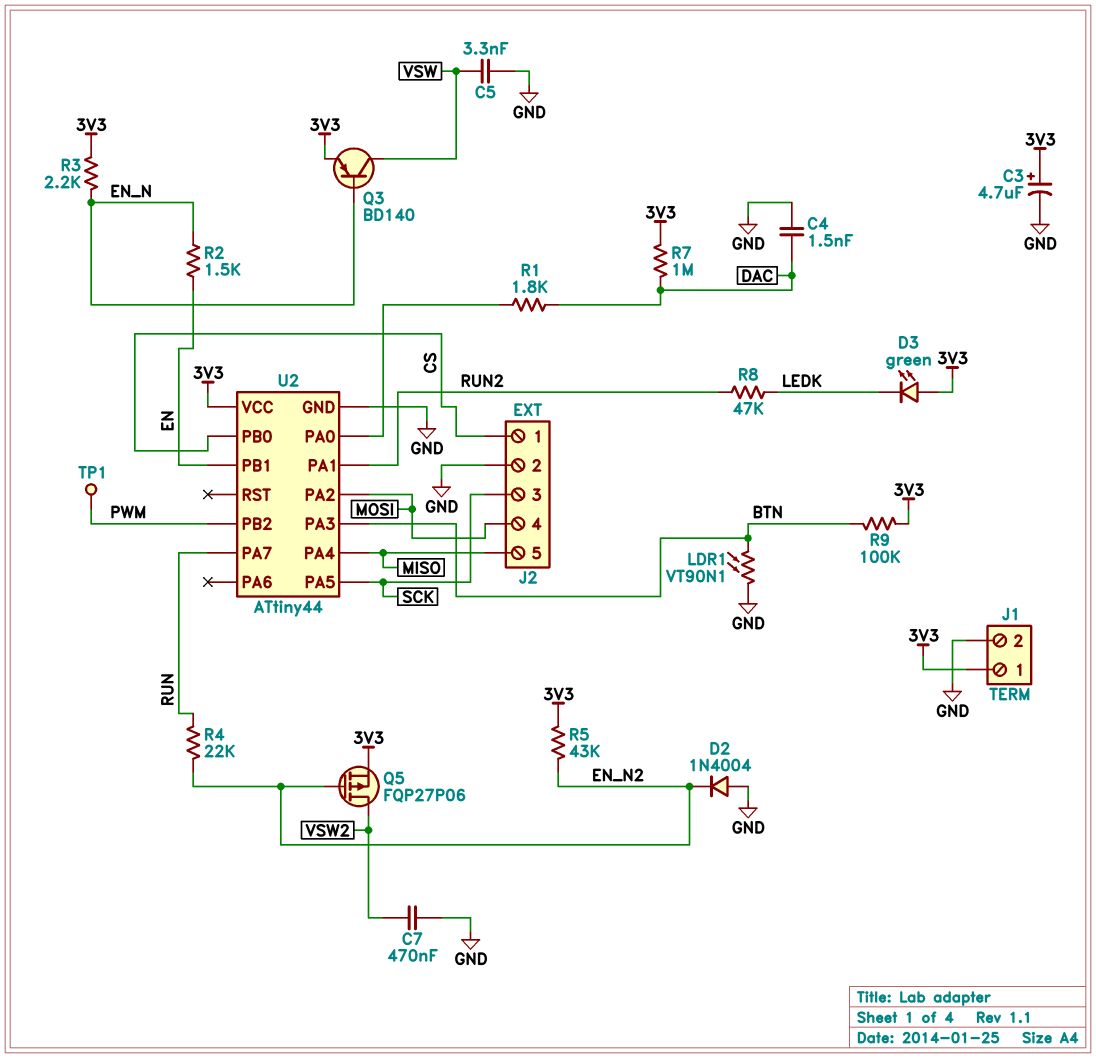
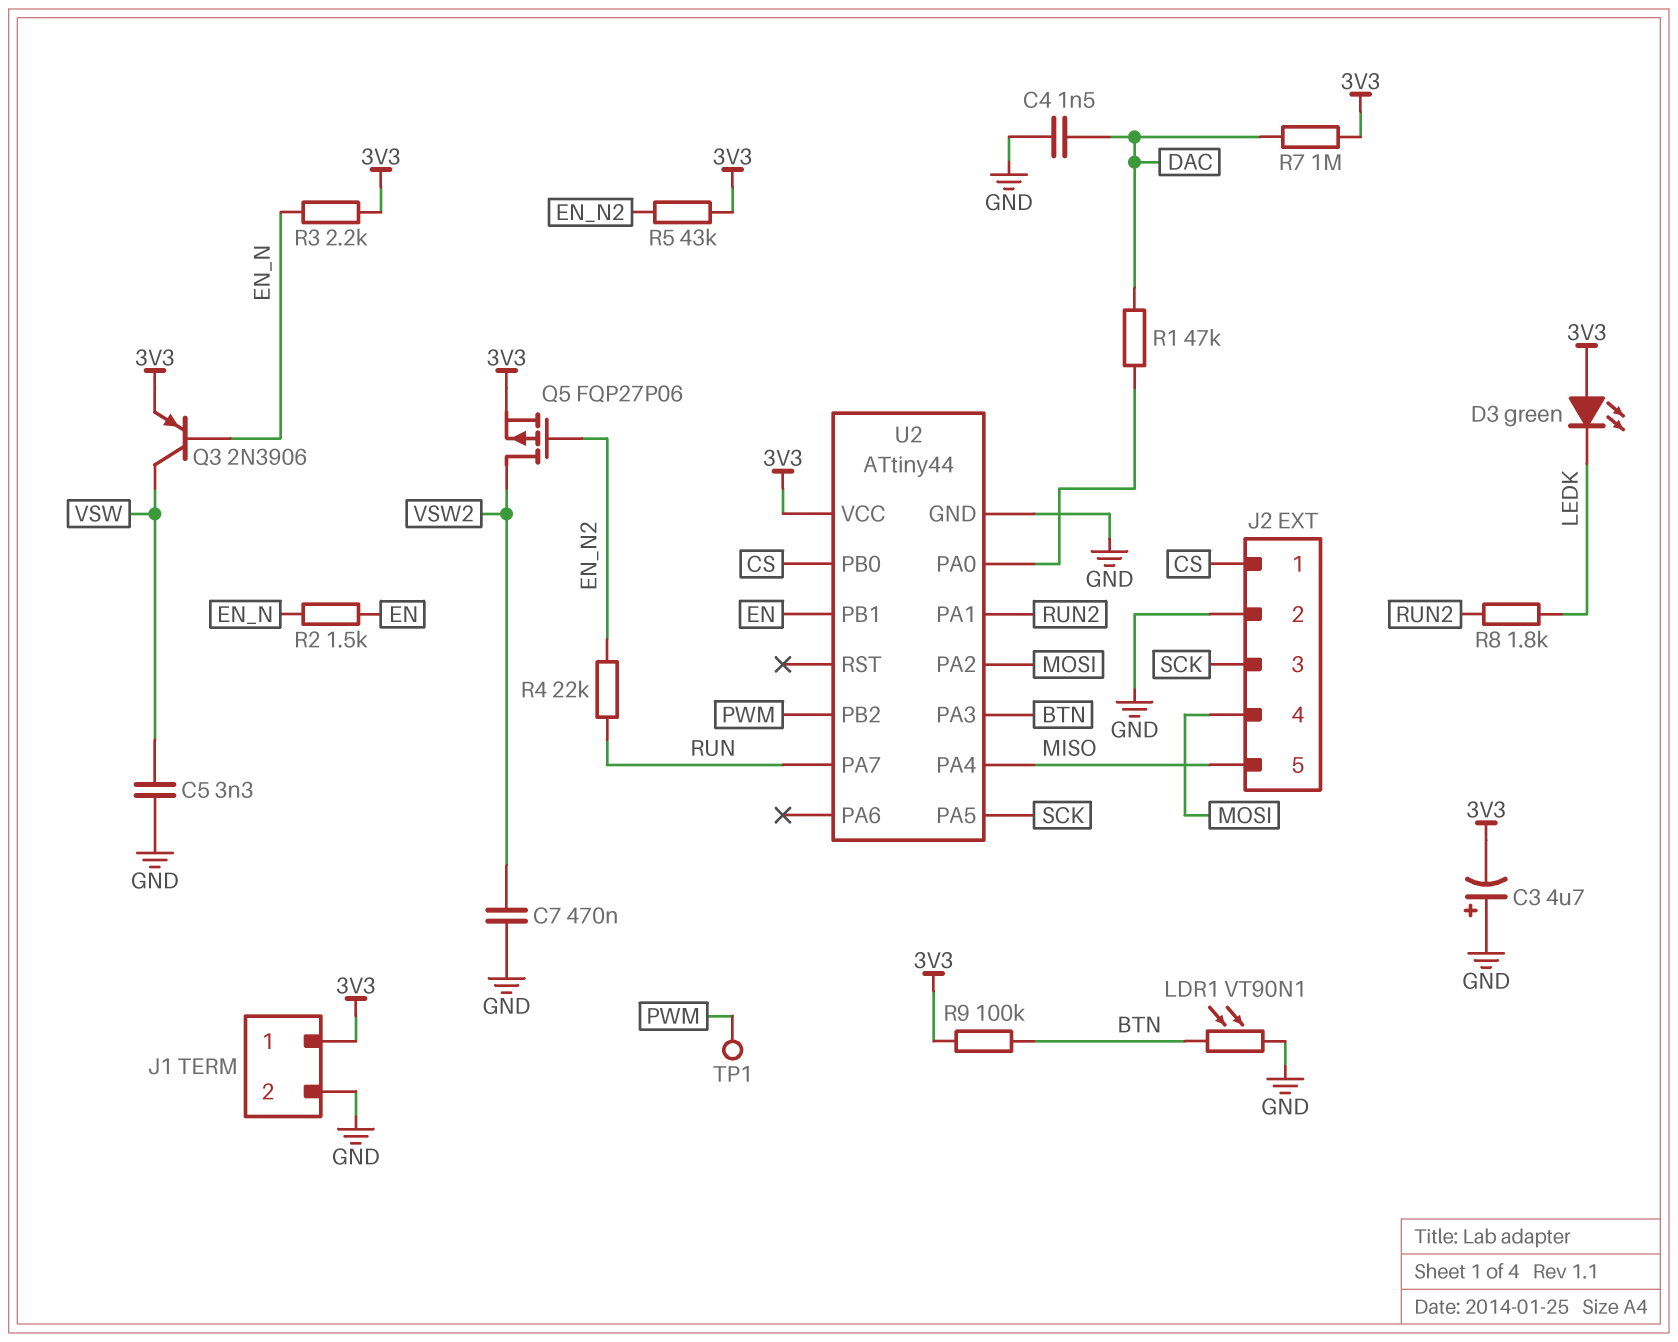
C3: 4.7uF (plus 3V3, minus GND) -> 4.7uF (plus GND, minus 3V3)
D2: diode 1N4004 (A GND, K EN_N2) -> none
Q3: PNP BD140 (B EN_N, C VSW, E 3V3) -> PNP 2N3906 (B EN_N, C VSW, E 3V3)
R1: 1.8k (DAC, U2/PA0) -> 47k (DAC, U2/PA0)
R8: 47k (LEDK, RUN2) -> 1.8k (LEDK, RUN2)

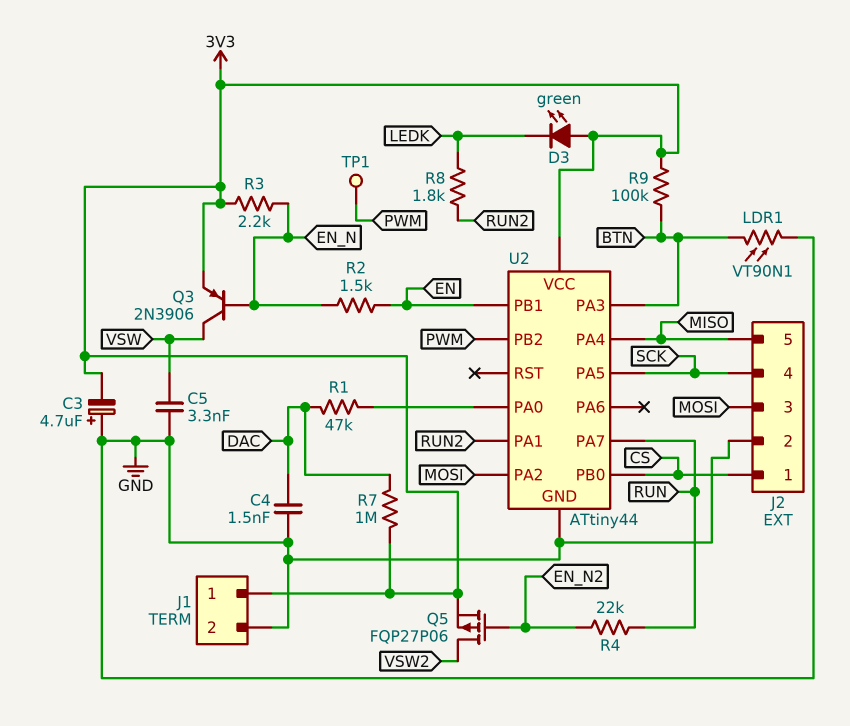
C7: 470nF (GND, VSW2) -> none
J2 pin 3: SCK -> MOSI
J2 pin 4: MOSI -> SCK
R5: 43k (3V3, EN_N2) -> none

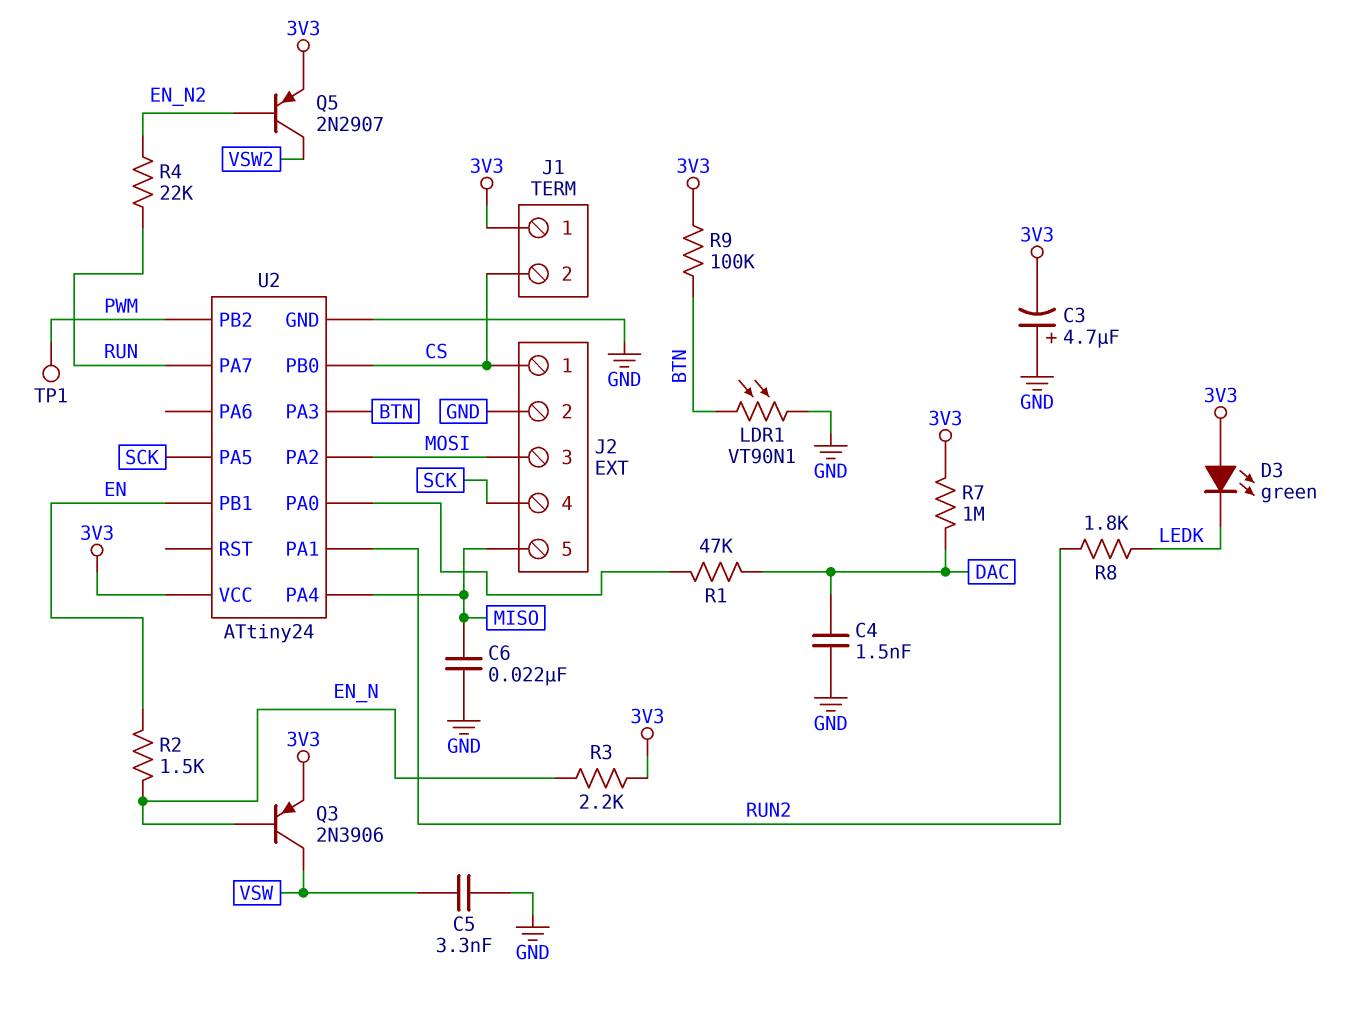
C6: none -> 22nF (GND, MISO)
J1 pin 2: GND -> CS
Q5: PMOS FQP27P06 (G EN_N2, D VSW2, S 3V3) -> PNP 2N2907 (B EN_N2, C VSW2, E 3V3)
U2: ATtiny44 -> ATtiny24

